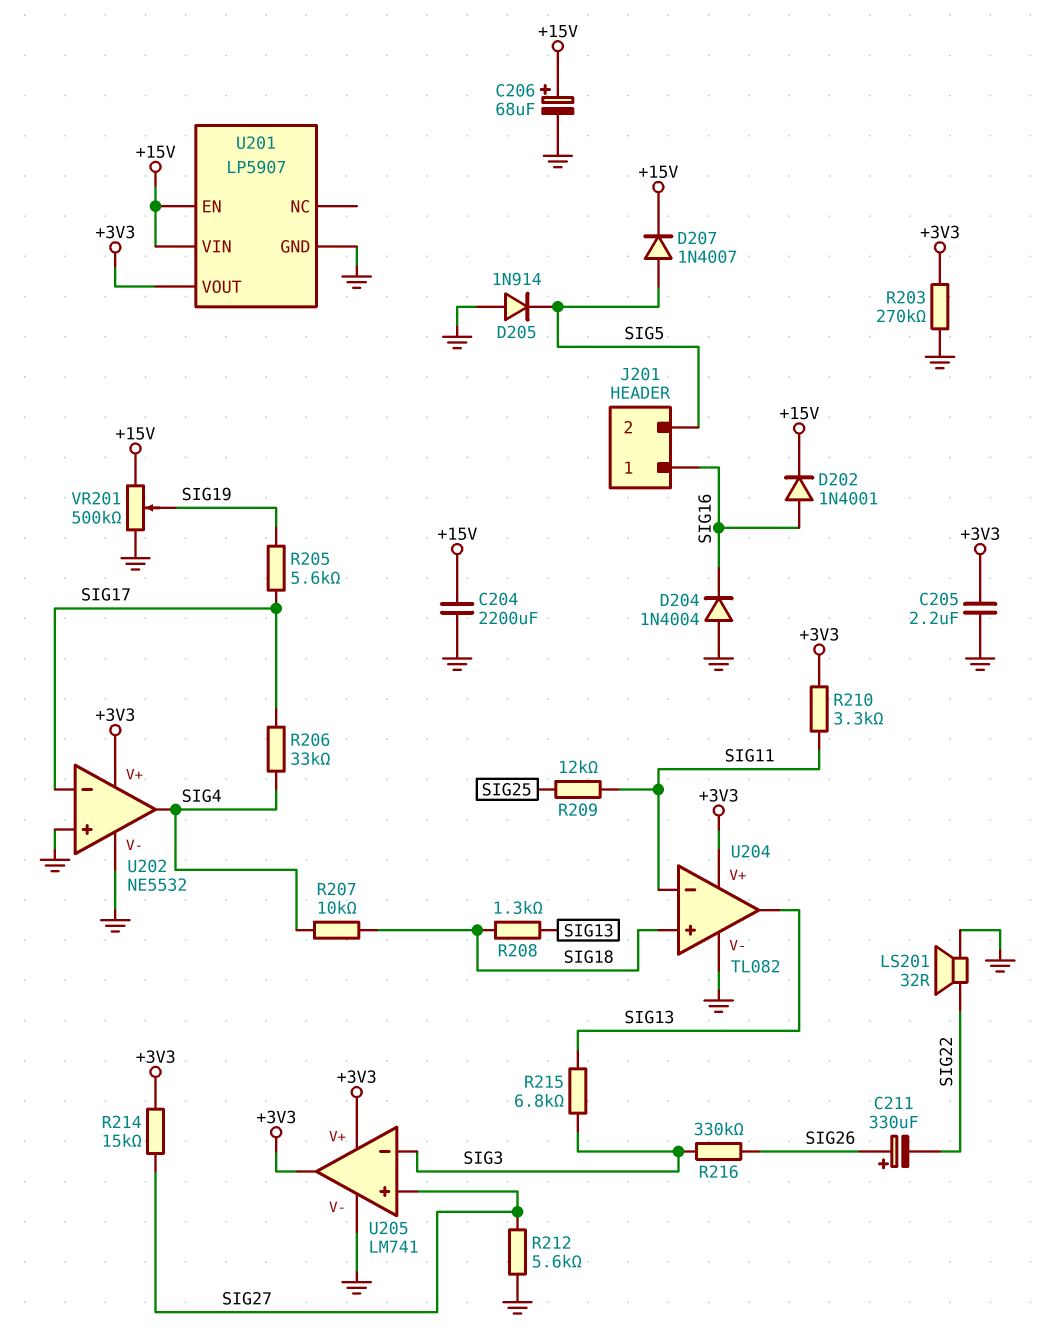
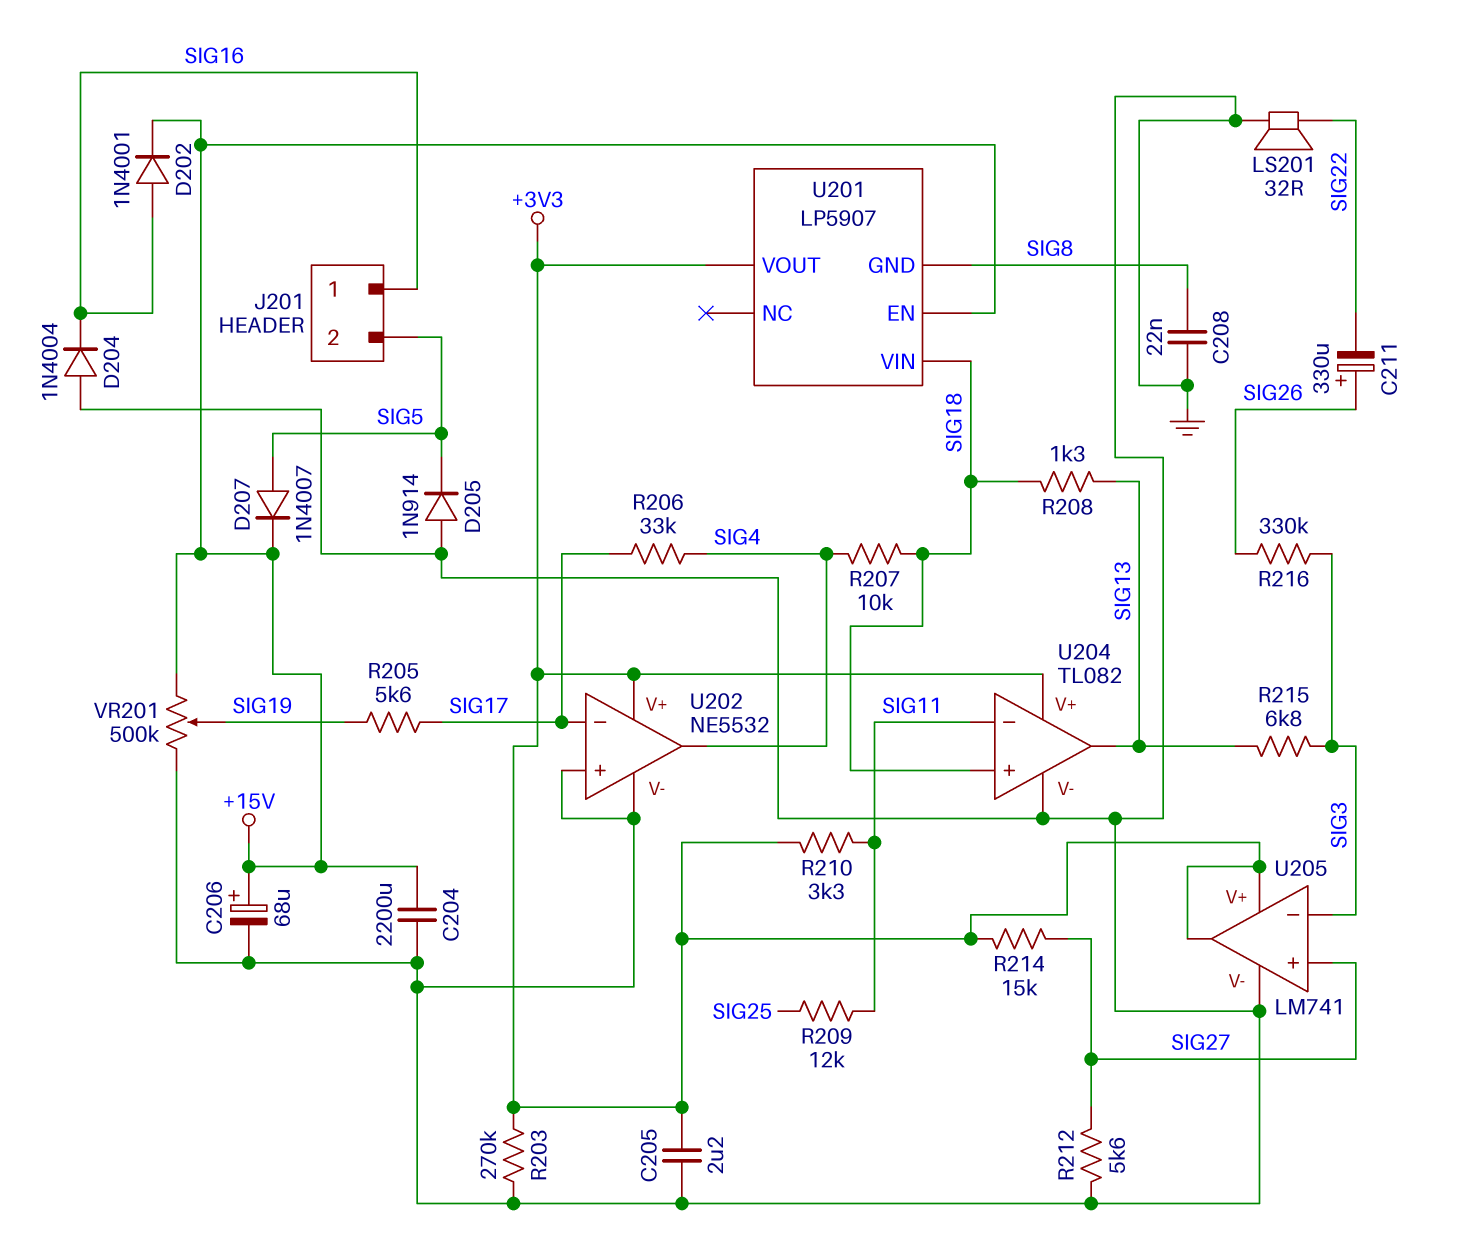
C208: none -> 22nF (GND, SIG8)
U201 pin GND: GND -> SIG8
U201 pin VIN: +15V -> SIG18

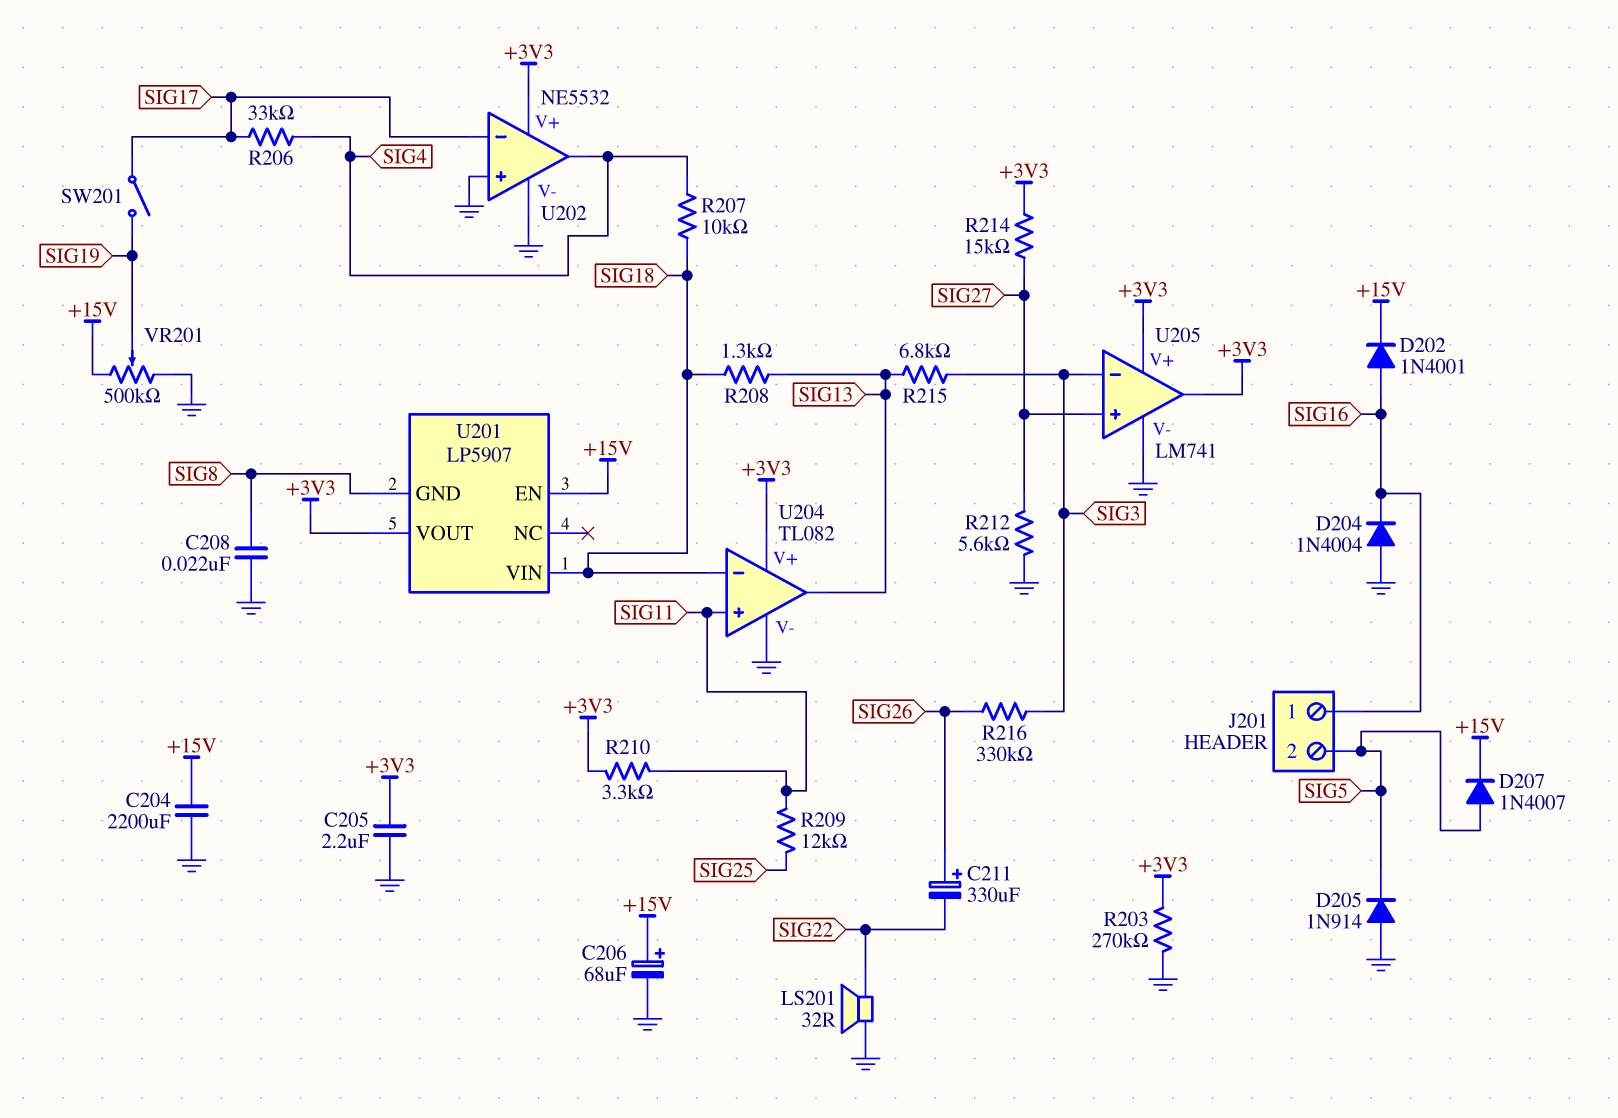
R205: 5.6k (SIG17, SIG19) -> none
SW201: none -> switch (SIG17, SIG19)
U204 pin in+: SIG18 -> SIG11
U204 pin in-: SIG11 -> SIG18

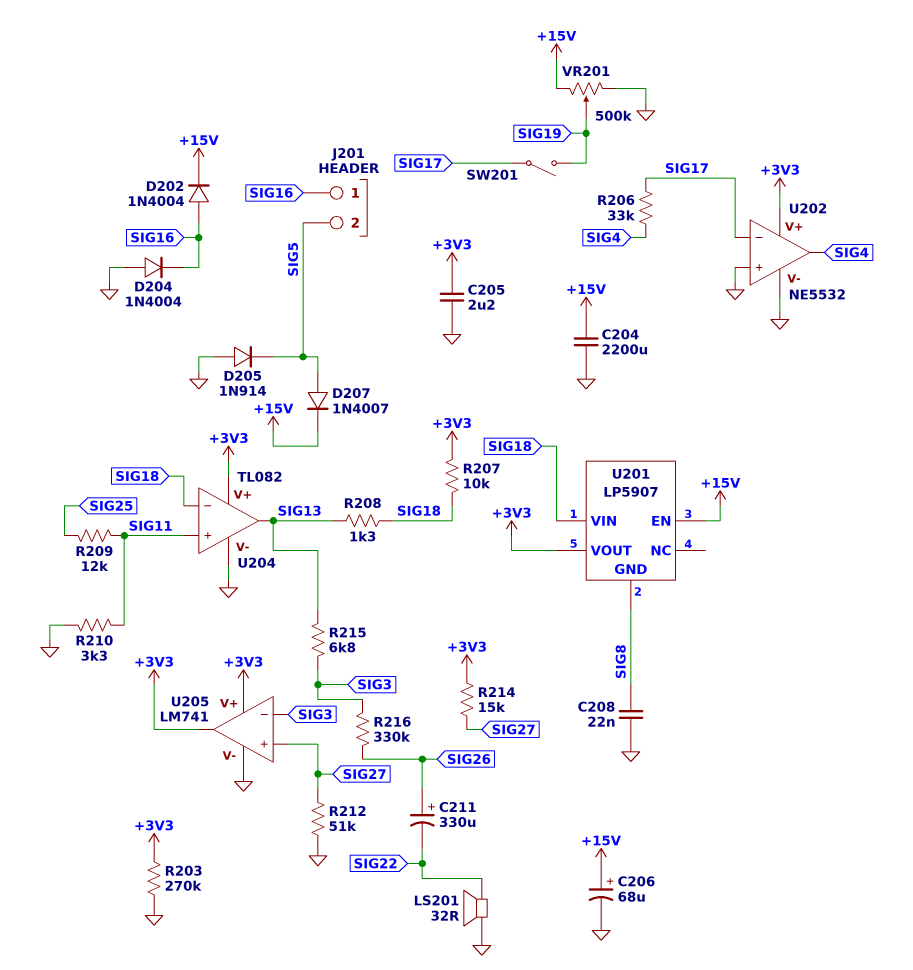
D202: diode 1N4001 (A SIG16, K +15V) -> diode 1N4004 (A SIG16, K +15V)
R207: 10k (SIG4, SIG18) -> 10k (+3V3, SIG18)
R210: 3.3k (+3V3, SIG11) -> 3.3k (GND, SIG11)
R212: 5.6k (GND, SIG27) -> 51k (GND, SIG27)

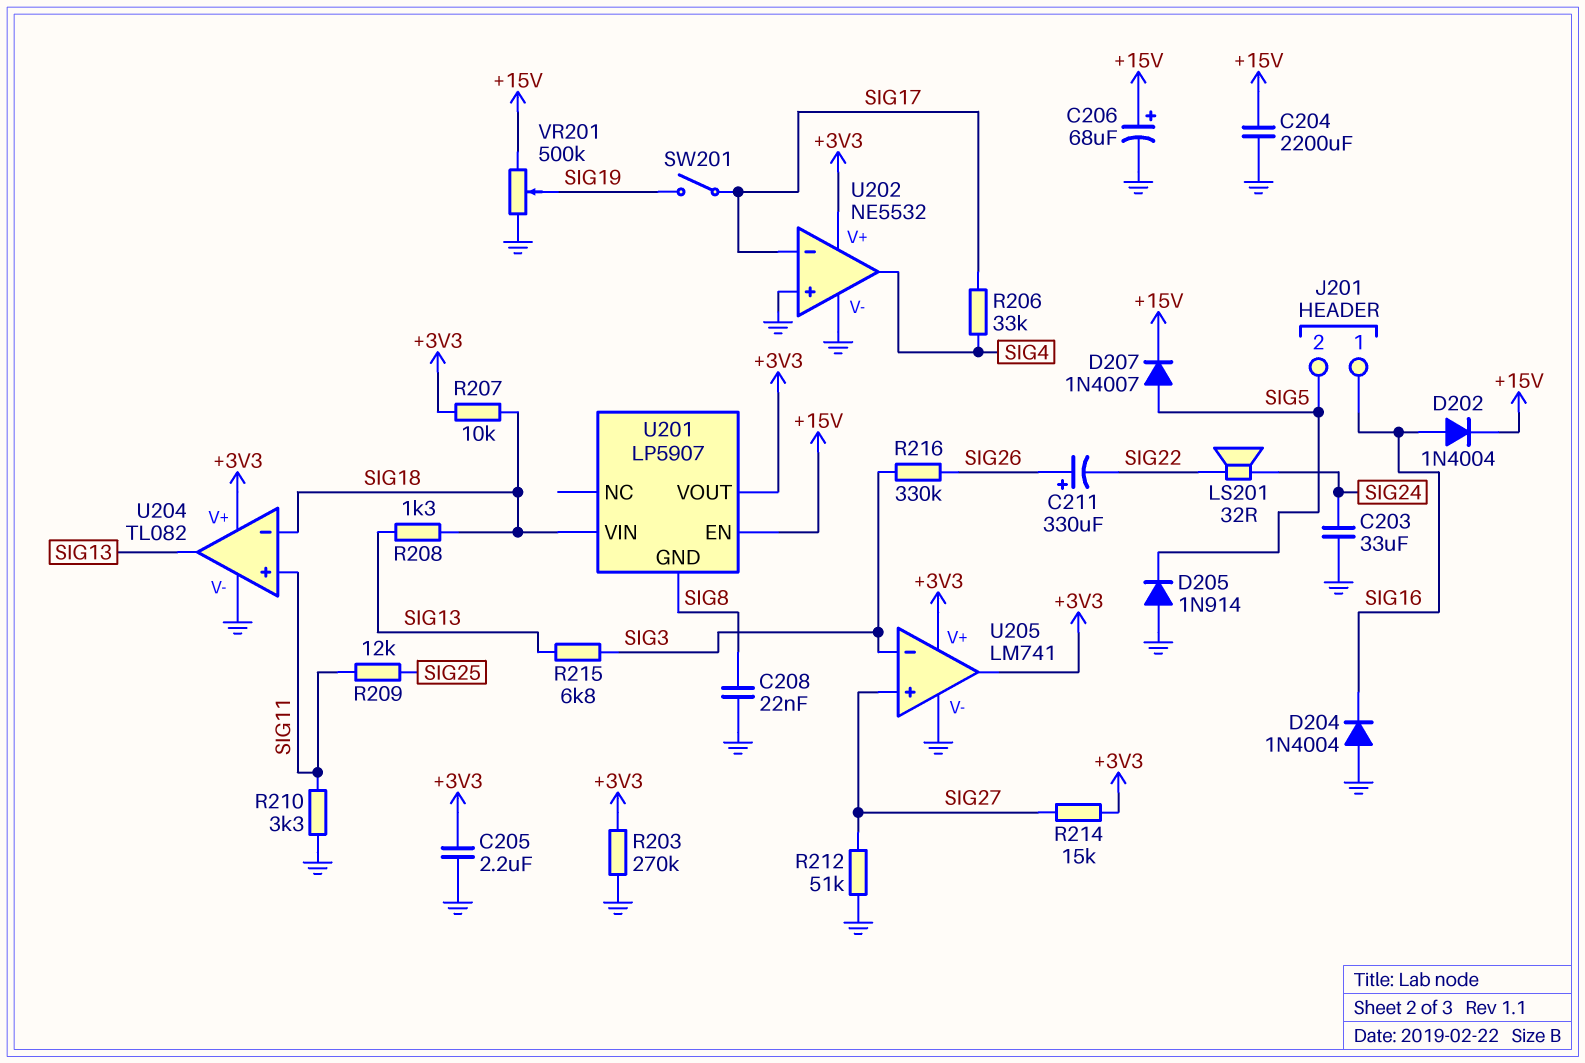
C203: none -> 33uF (GND, SIG24)
LS201: speaker 32R (GND, SIG22) -> speaker 32R (SIG22, SIG24)

